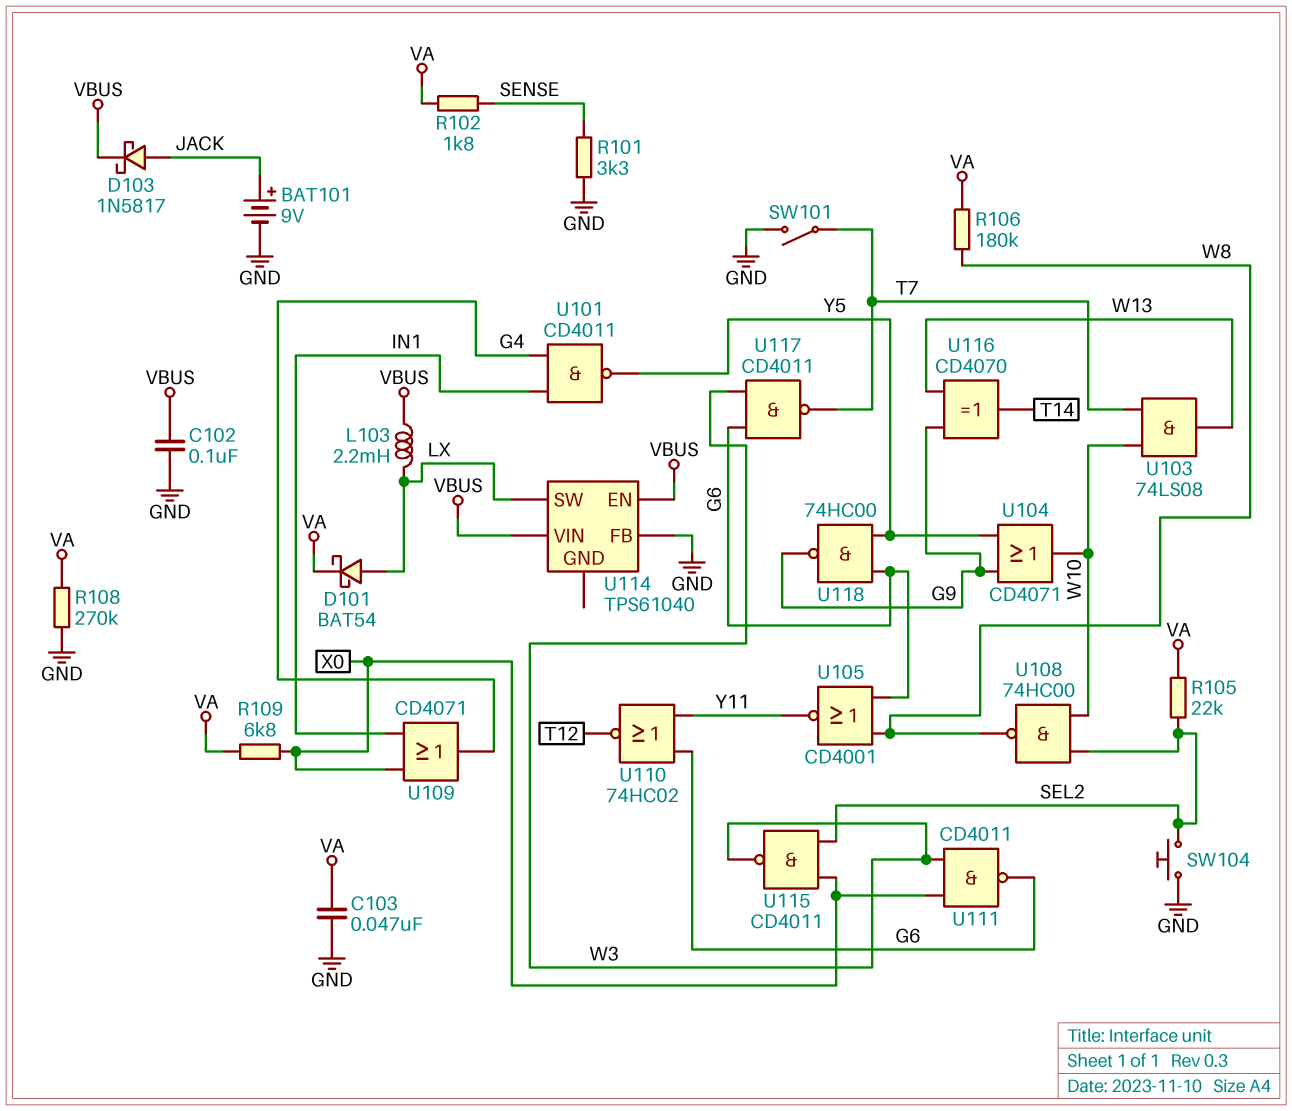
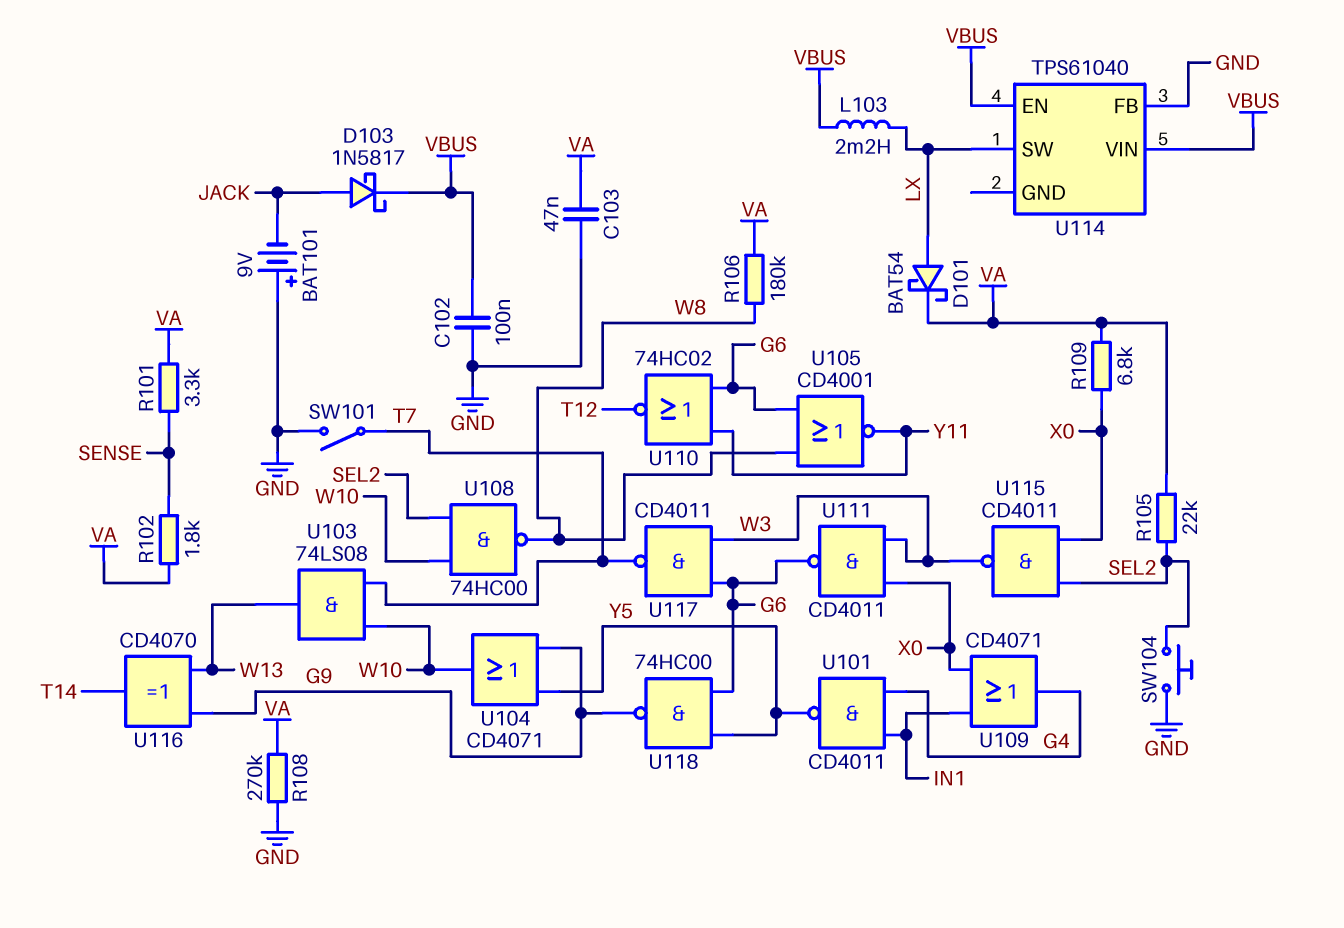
BAT101: 9V (plus JACK, minus GND) -> 9V (plus GND, minus JACK)
R101: 3.3k (GND, SENSE) -> 3.3k (SENSE, VA)

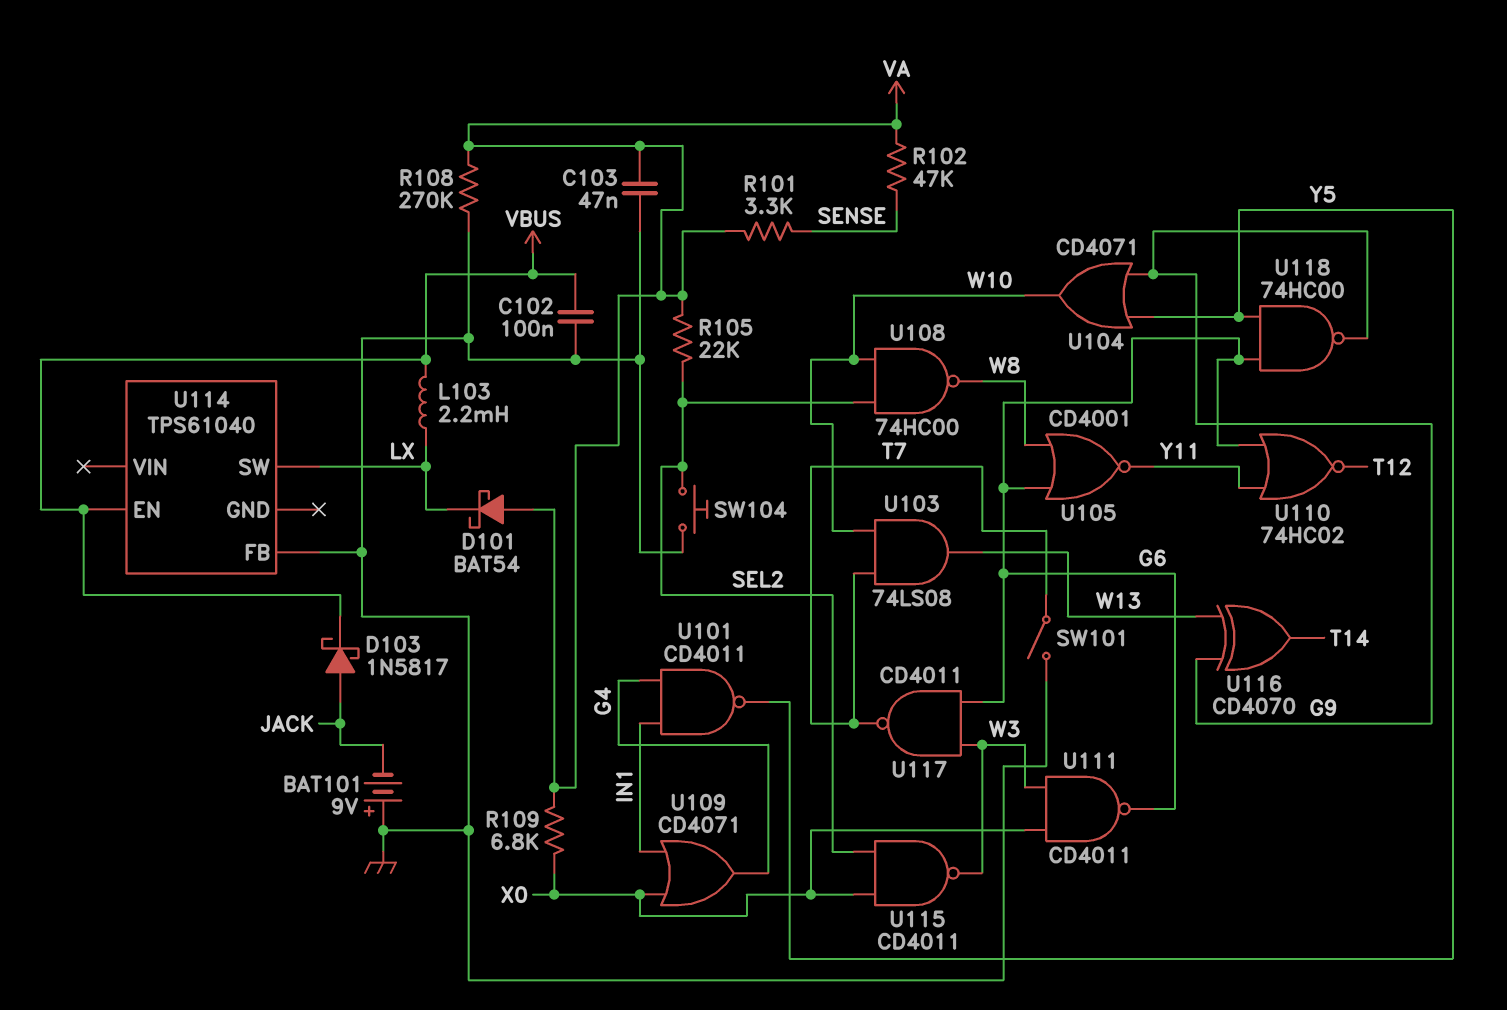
D101: schottky BAT54 (A LX, K VA) -> schottky BAT54 (A VA, K LX)
R102: 1.8k (SENSE, VA) -> 47k (SENSE, VA)
R106: 180k (VA, W8) -> none
U114 pin VIN: VBUS -> none

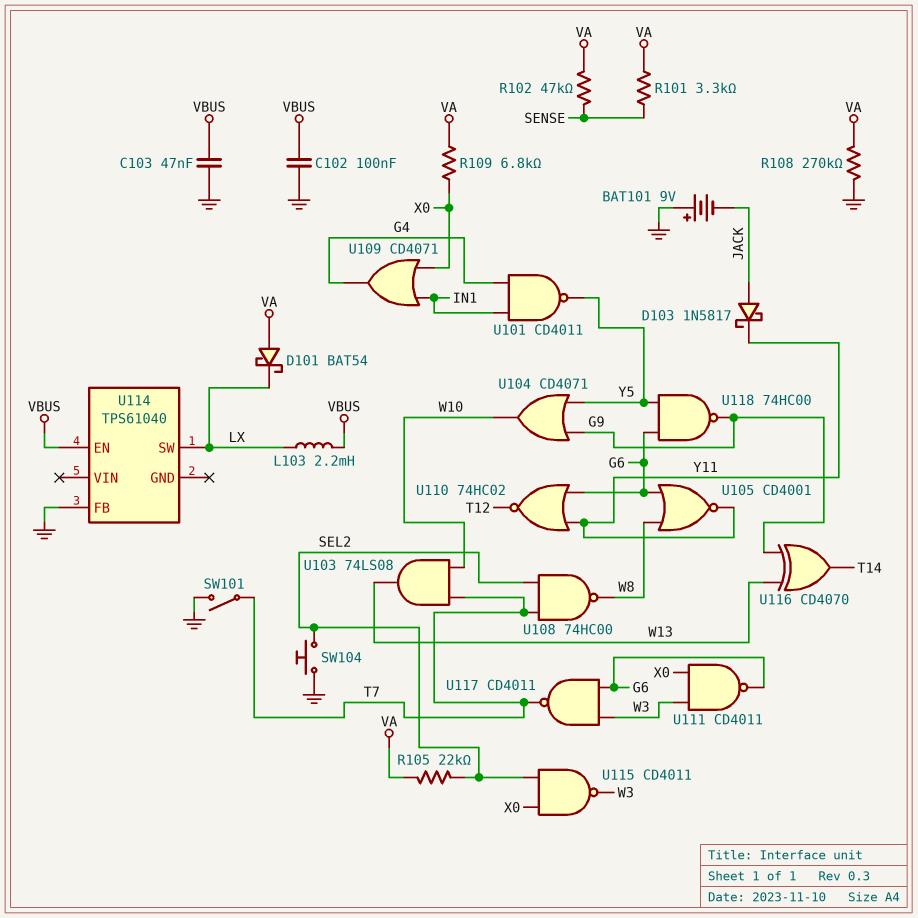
C103: 47nF (GND, VA) -> 47nF (GND, VBUS)
D103: schottky 1N5817 (A JACK, K VBUS) -> schottky 1N5817 (A JACK, K Y11)
U108: NAND 74HC00 (in SEL2, in W10, out W8) -> NAND 74HC00 (in SEL2, in T7, out W8)

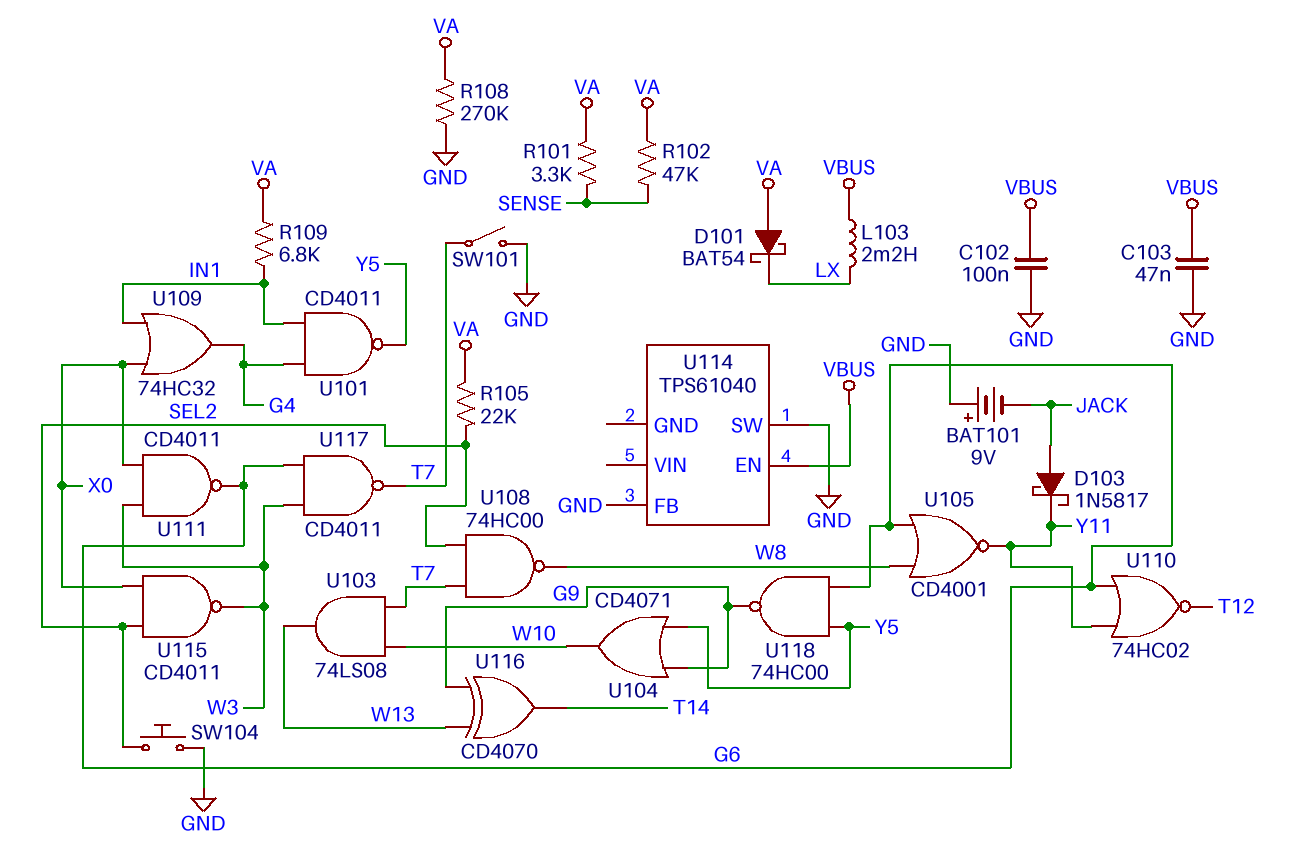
R109: 6.8k (VA, X0) -> 6.8k (IN1, VA)
U109: OR CD4071 (in IN1, in X0, out G4) -> OR 74HC32 (in IN1, in X0, out G4)
U114 pin SW: LX -> GND

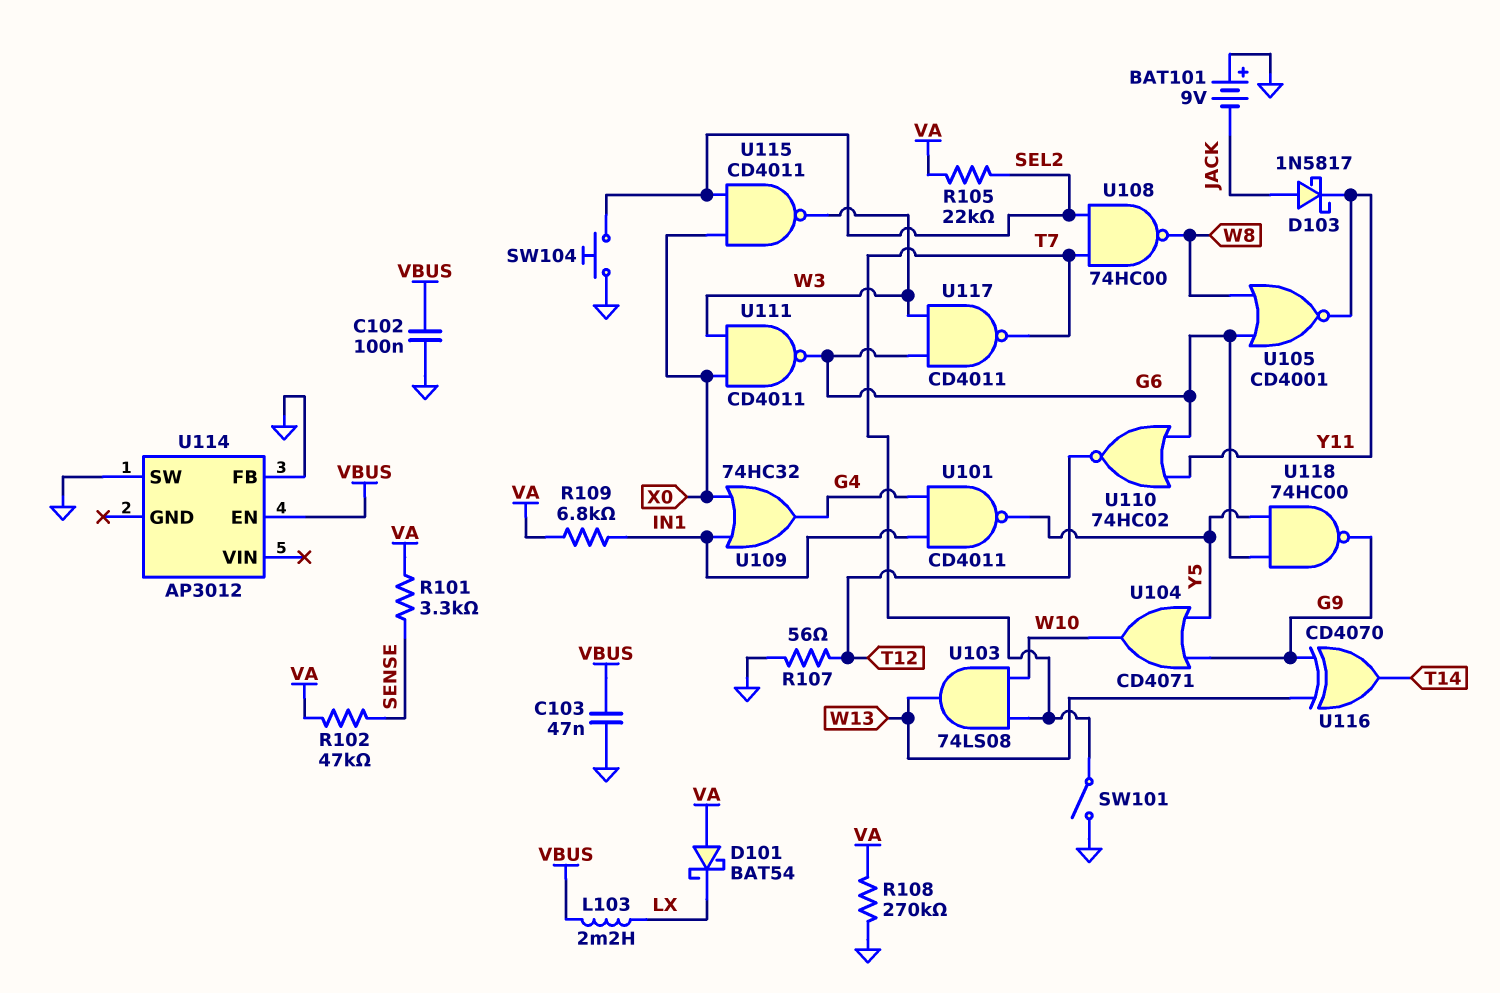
R107: none -> 56 (GND, T12)
U114: TPS61040 -> AP3012

